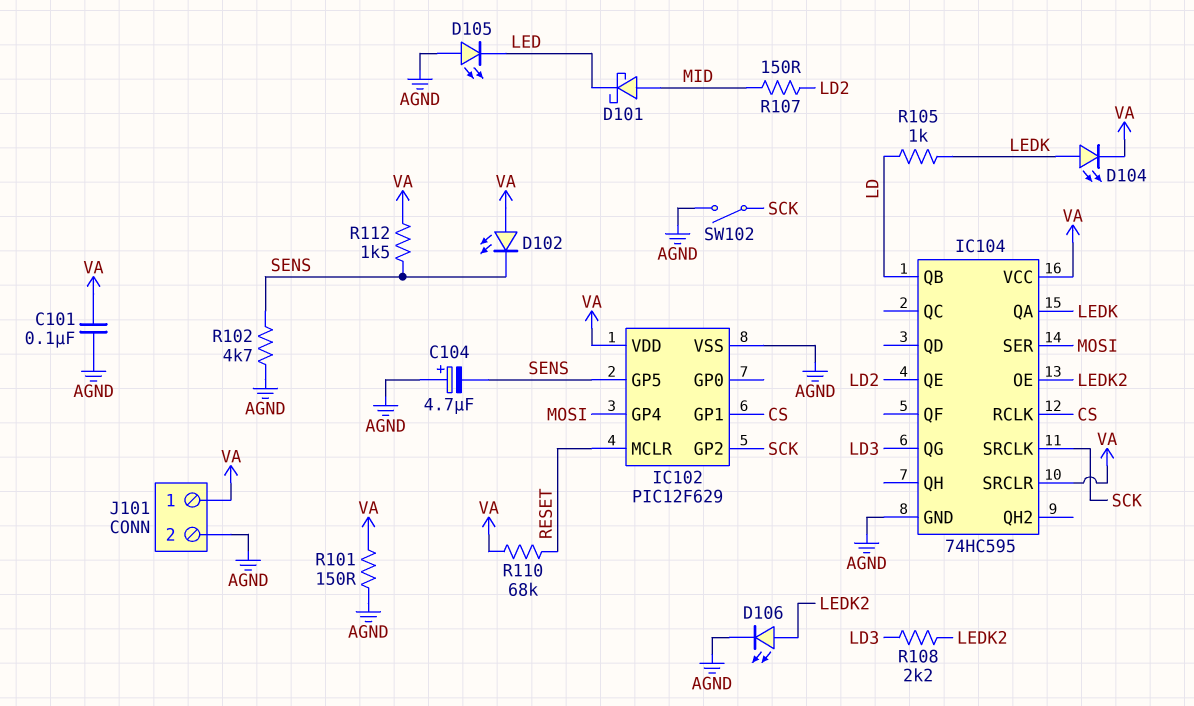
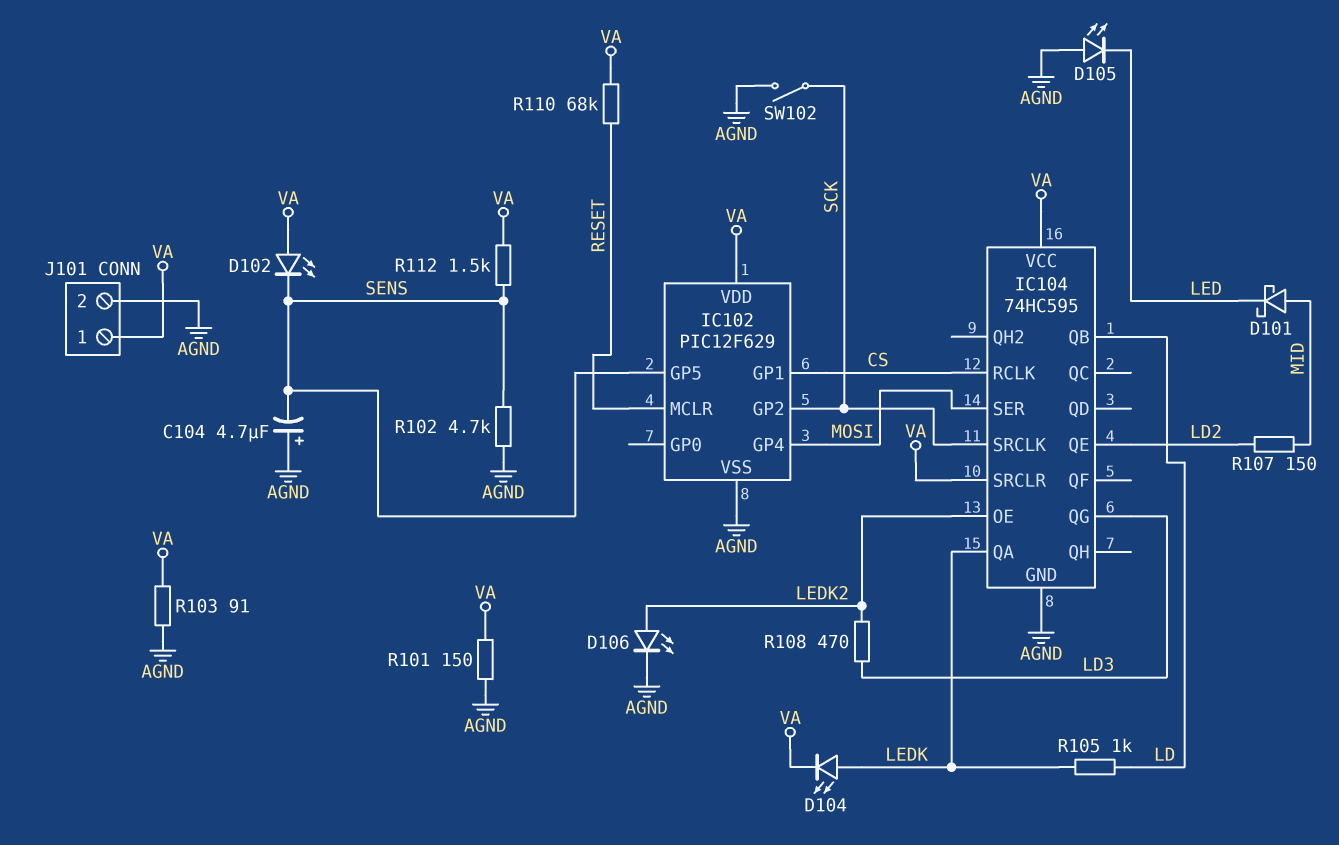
C101: 100nF (AGND, VA) -> none
R103: none -> 91 (AGND, VA)
R108: 2.2k (LD3, LEDK2) -> 470 (LD3, LEDK2)

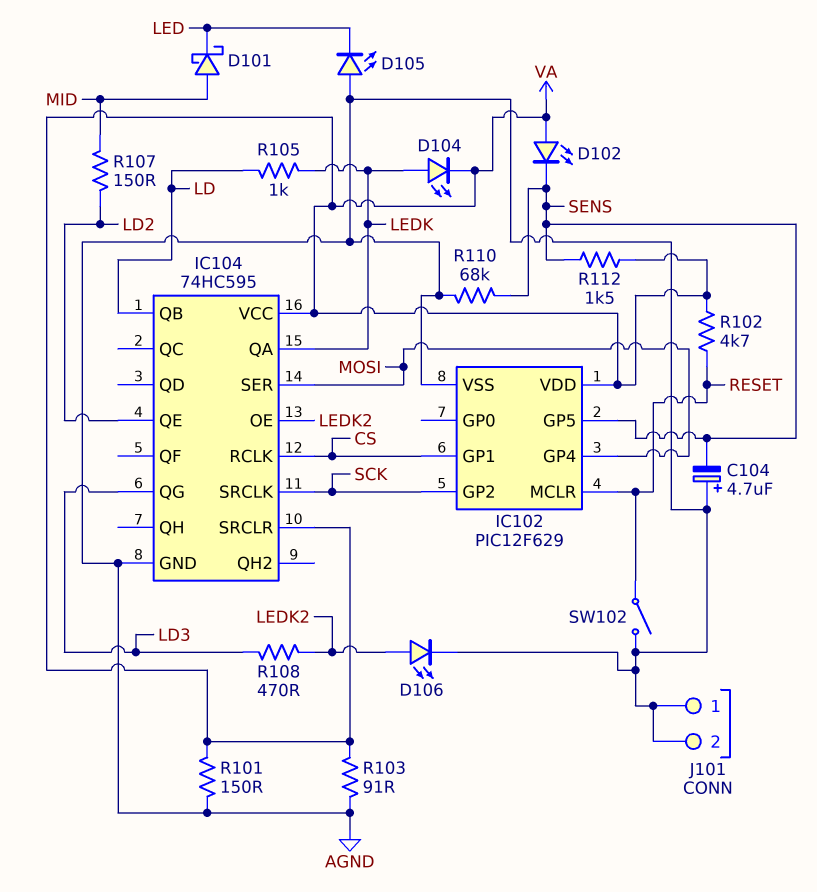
J101 pin 1: VA -> AGND
R102: 4.7k (AGND, SENS) -> 4.7k (RESET, VA)
R110: 68k (RESET, VA) -> 68k (AGND, SENS)
SW102: switch (AGND, SCK) -> switch (AGND, RESET)

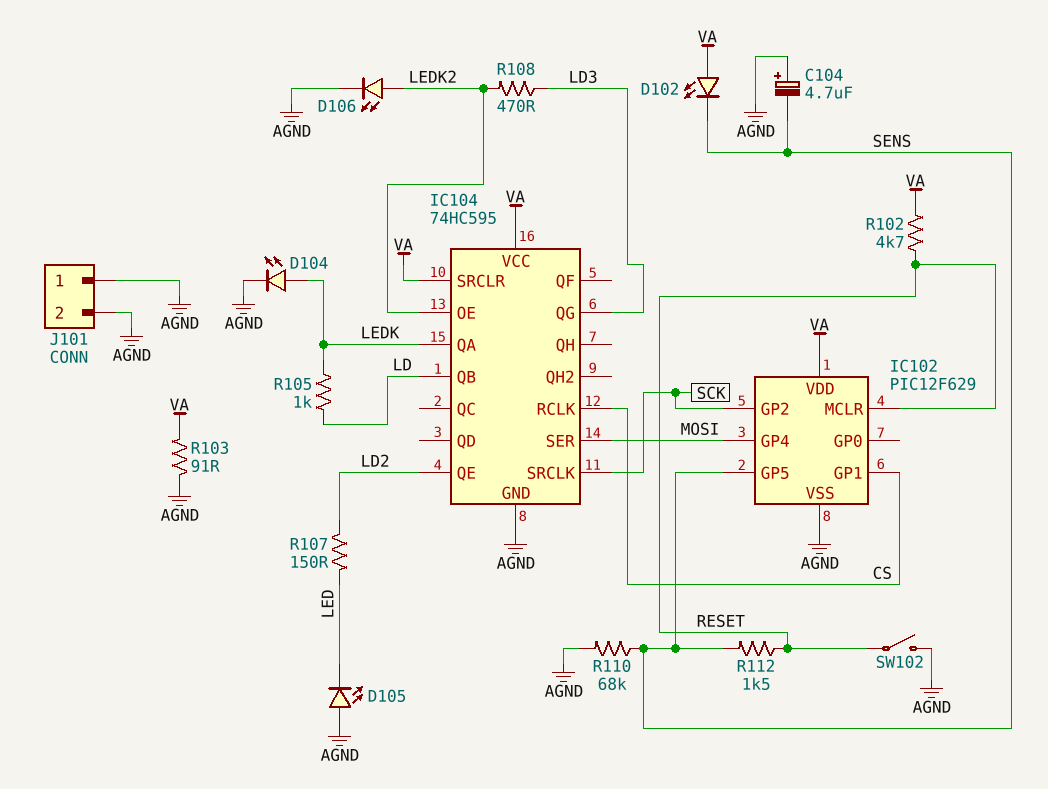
D101: schottky (A MID, K LED) -> none
D104: LED (A LEDK, K VA) -> LED (A LEDK, K AGND)
R101: 150 (AGND, VA) -> none
R107: 150 (LD2, MID) -> 150 (LD2, LED)
R112: 1.5k (SENS, VA) -> 1.5k (RESET, SENS)

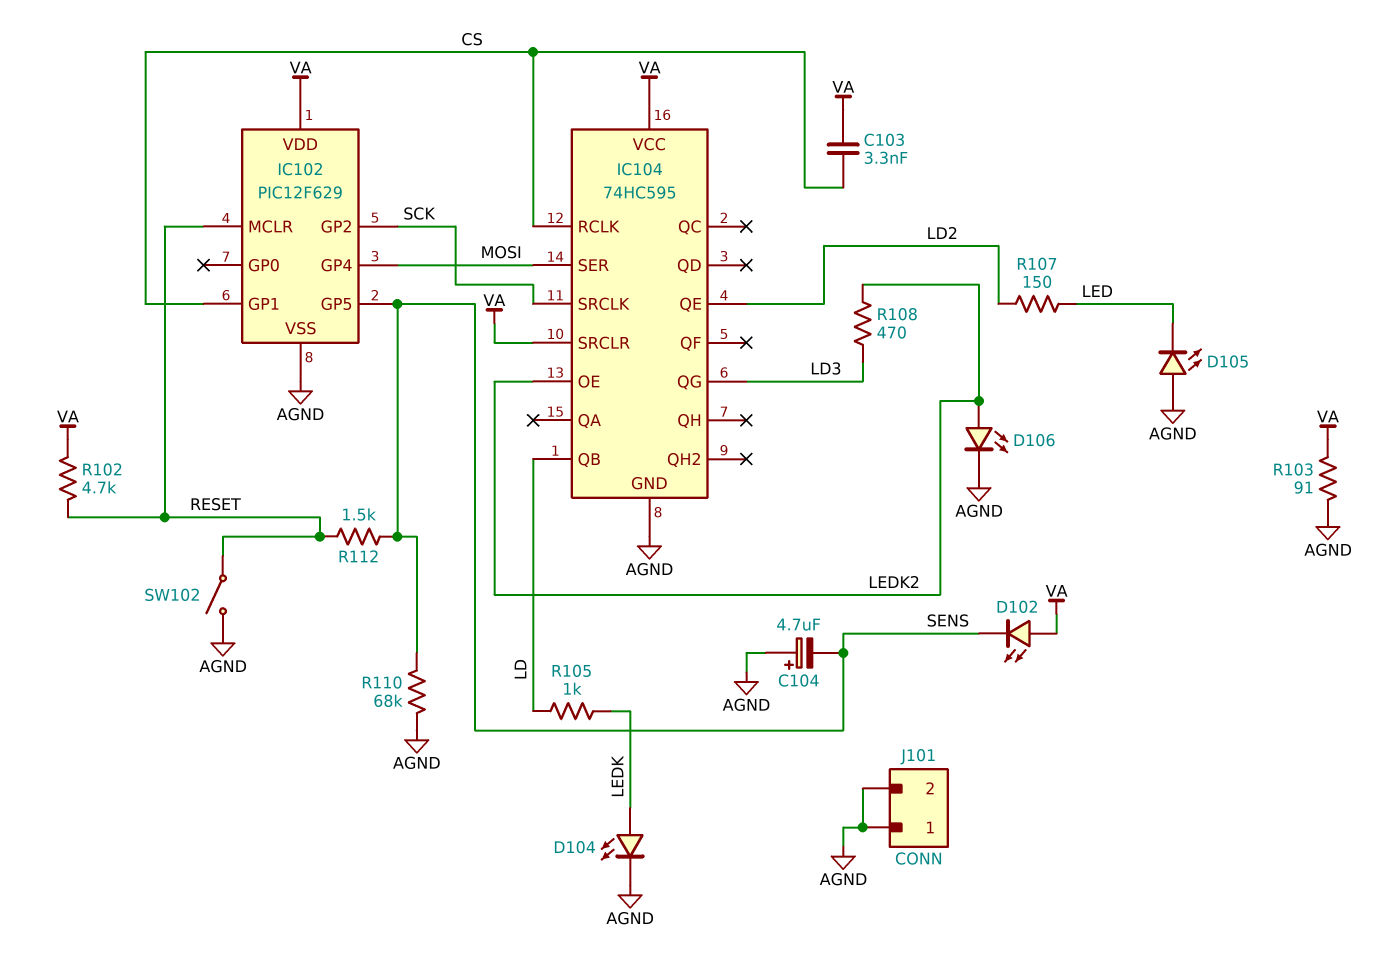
C103: none -> 3.3nF (CS, VA)
IC104 pin QA: LEDK -> none

